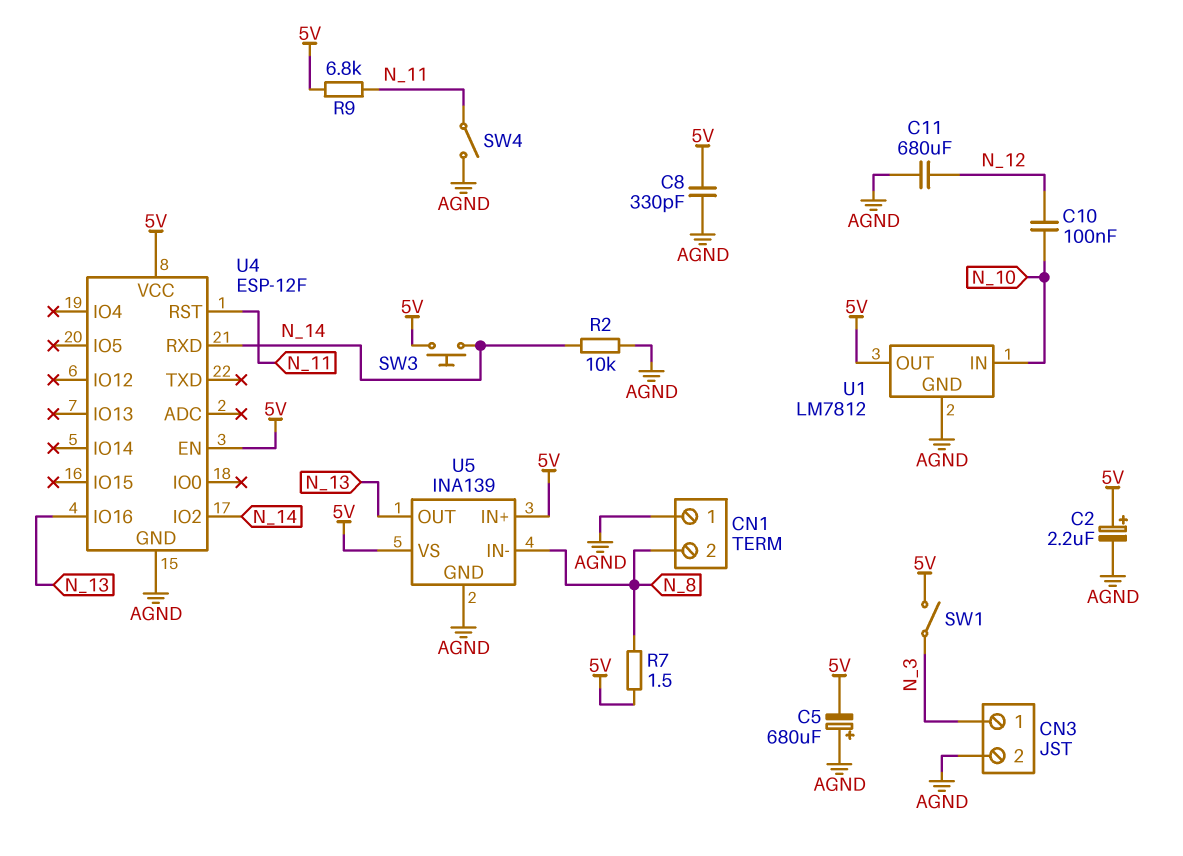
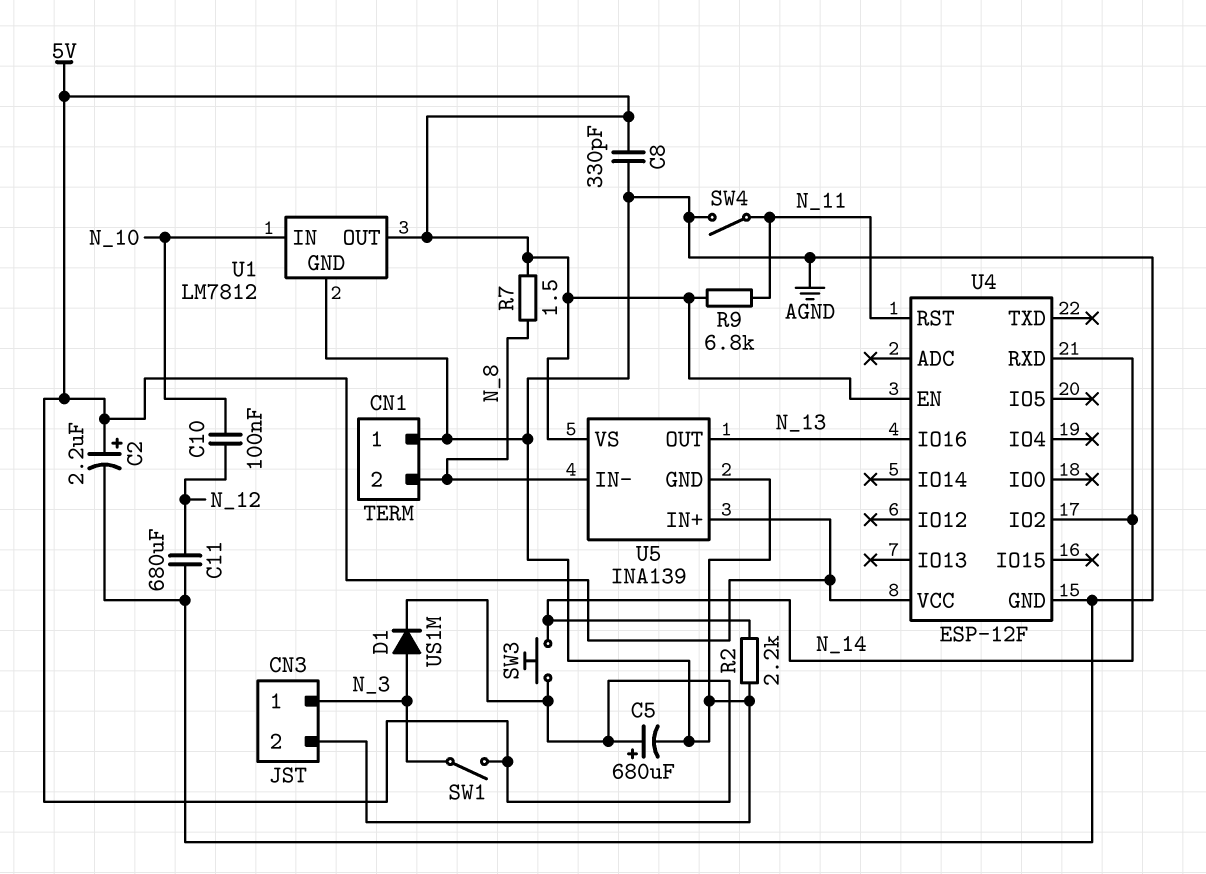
C5: 680uF (plus AGND, minus 5V) -> 680uF (plus 5V, minus AGND)
D1: none -> diode US1M (A N_3, K 5V)
R2: 10k (AGND, N_14) -> 2.2k (AGND, N_14)

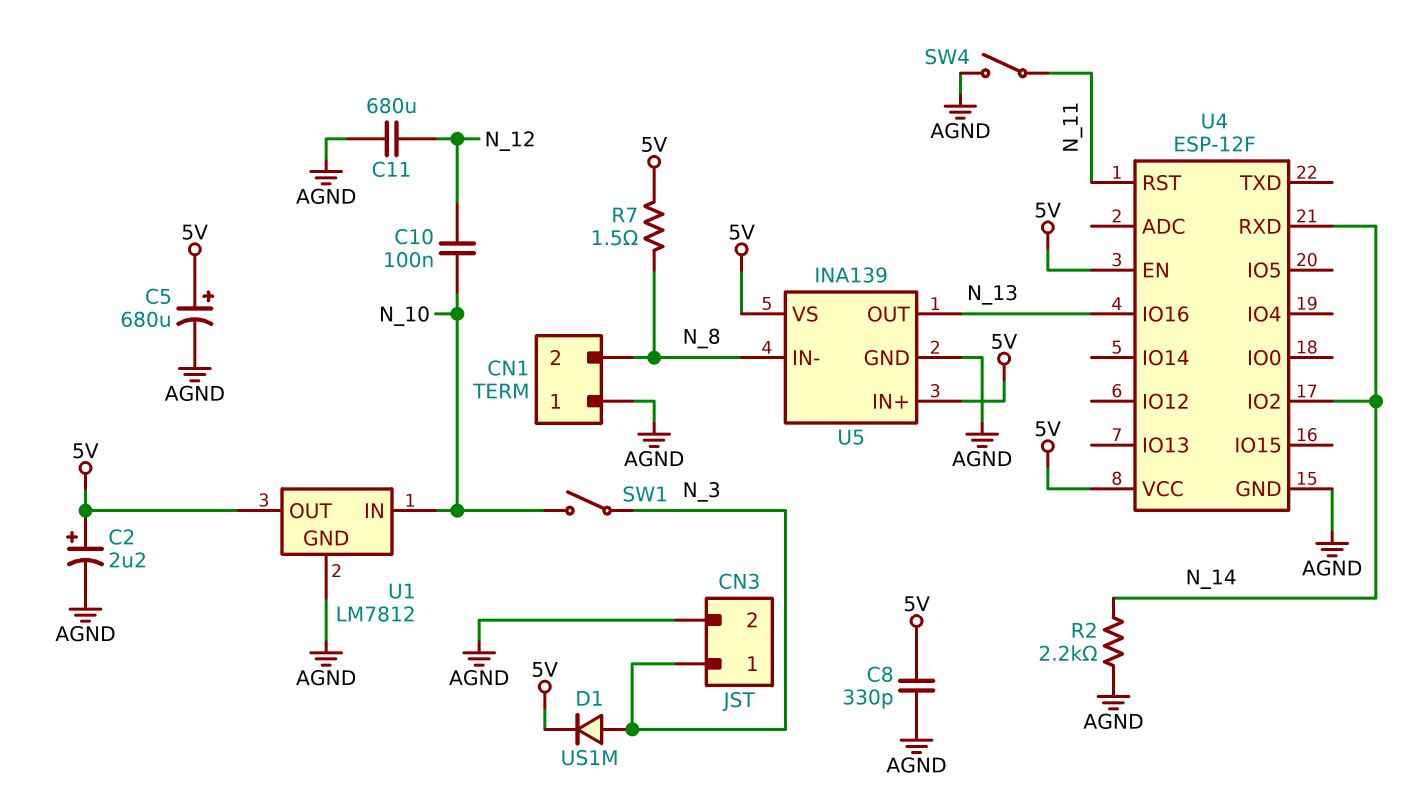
R9: 6.8k (5V, N_11) -> none
SW1: switch (5V, N_3) -> switch (N_3, N_10)
SW3: button (5V, N_14) -> none

